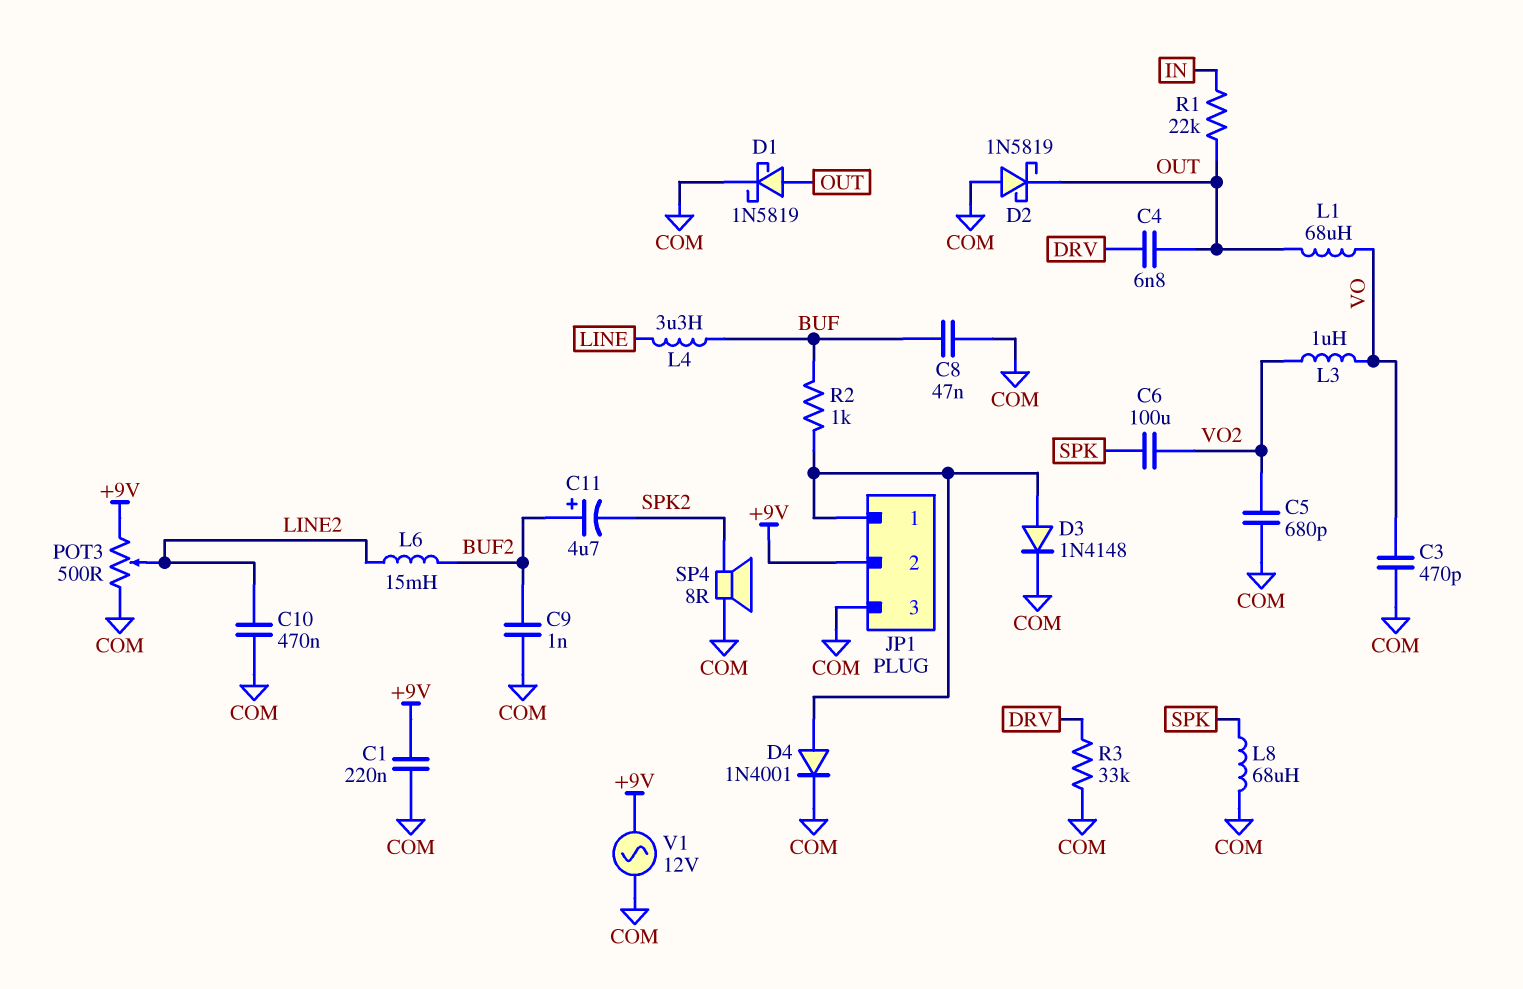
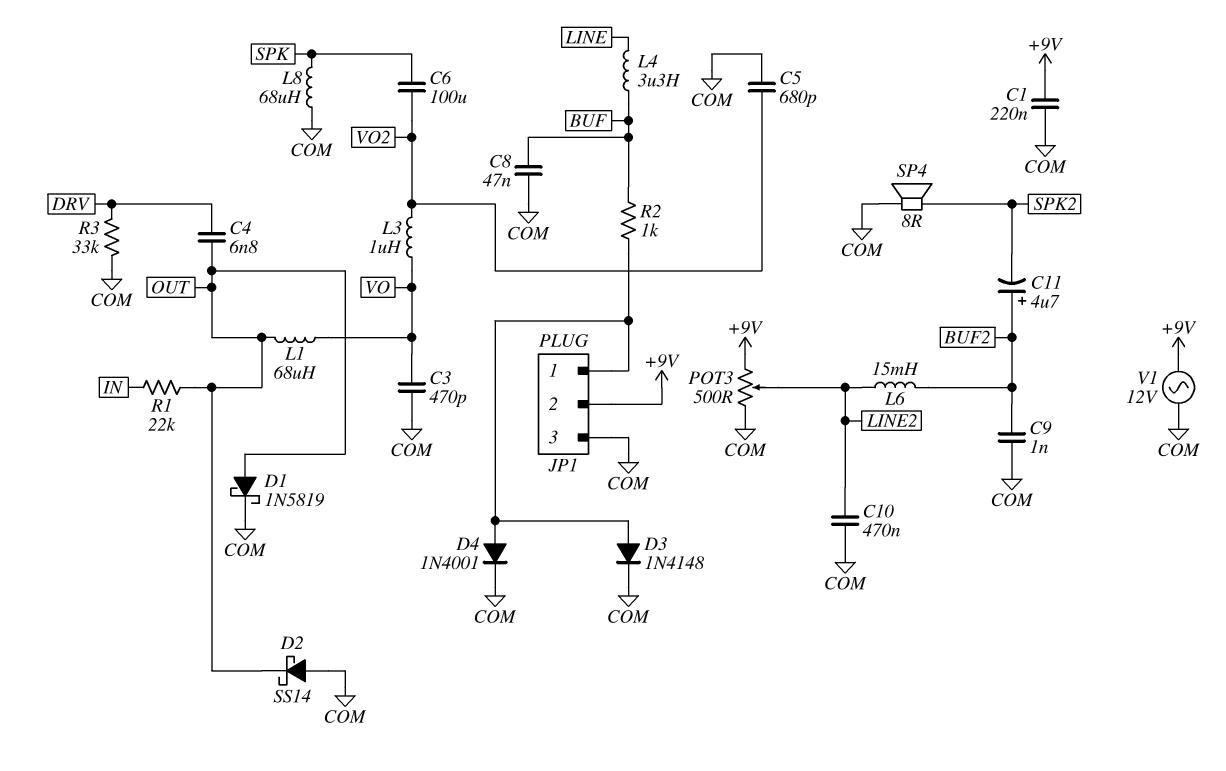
D2: schottky 1N5819 (A COM, K OUT) -> schottky SS14 (A COM, K OUT)

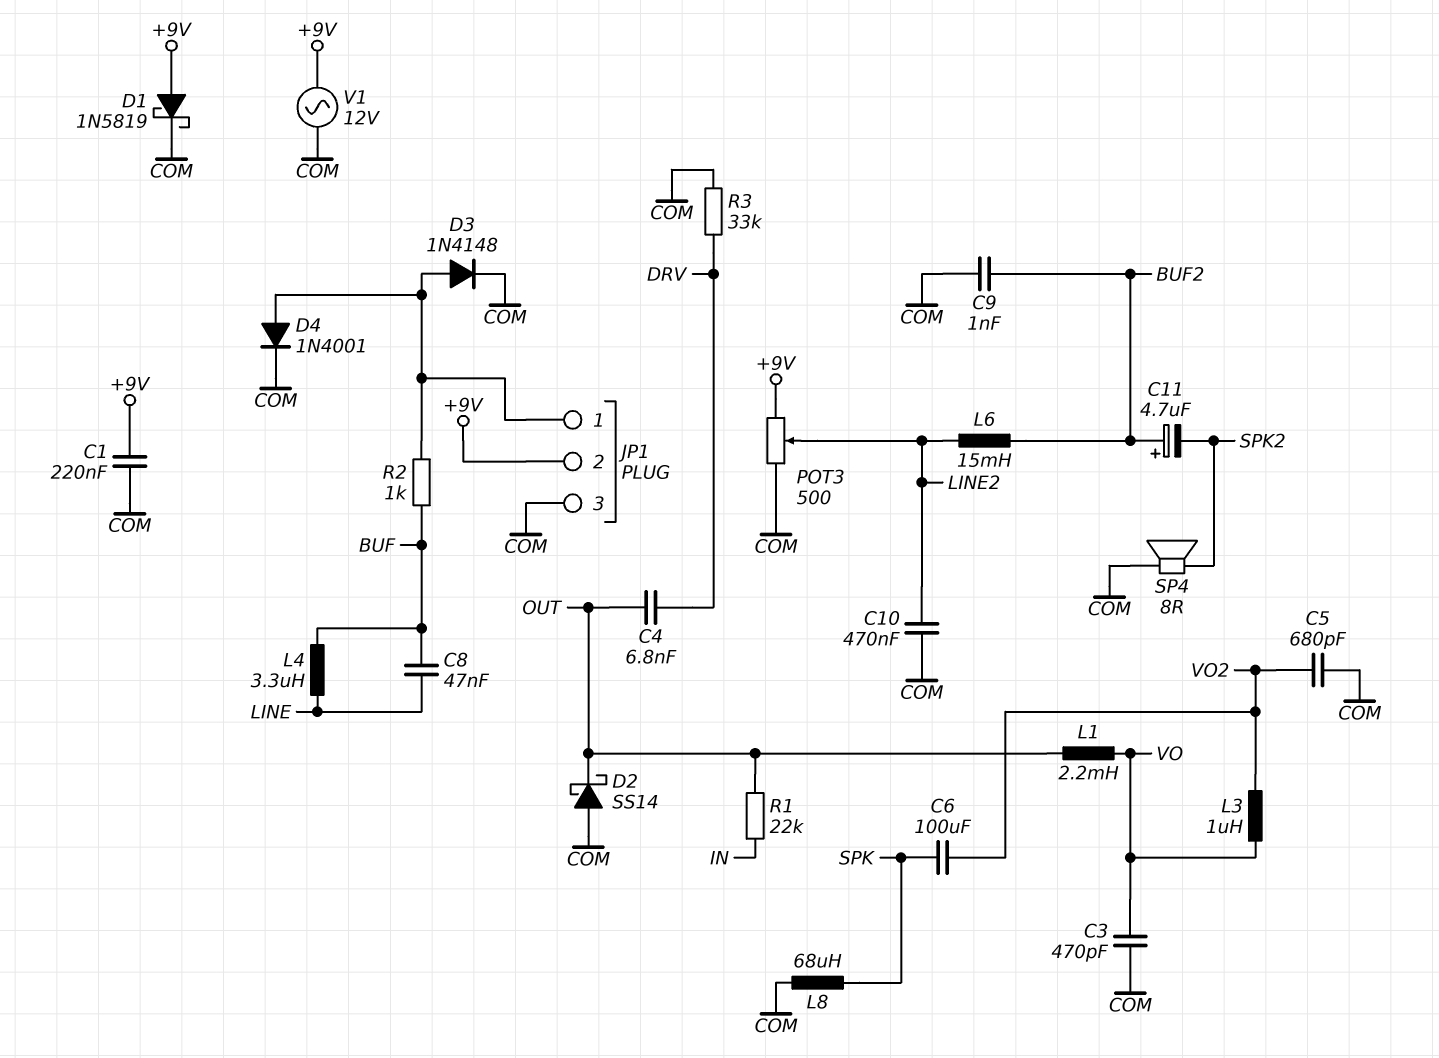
C8: 47nF (BUF, COM) -> 47nF (BUF, LINE)
D1: schottky 1N5819 (A OUT, K COM) -> schottky 1N5819 (A +9V, K COM)
L1: 68uH (OUT, VO) -> 2.2mH (OUT, VO)

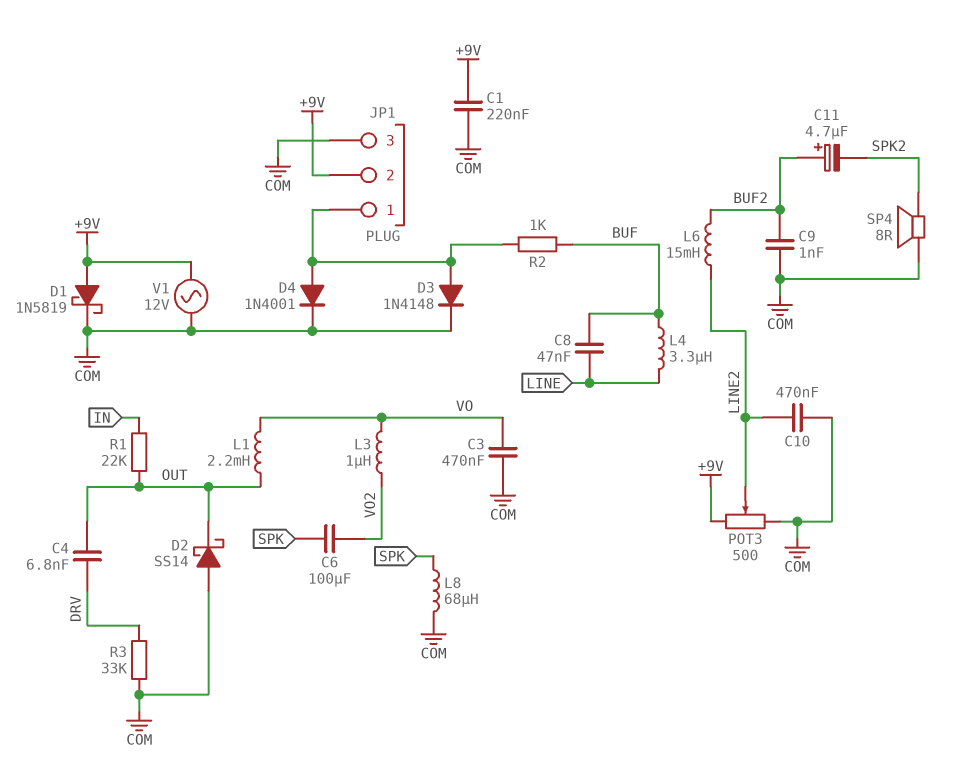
C3: 470pF (COM, VO) -> 470nF (COM, VO)
C5: 680pF (COM, VO2) -> none

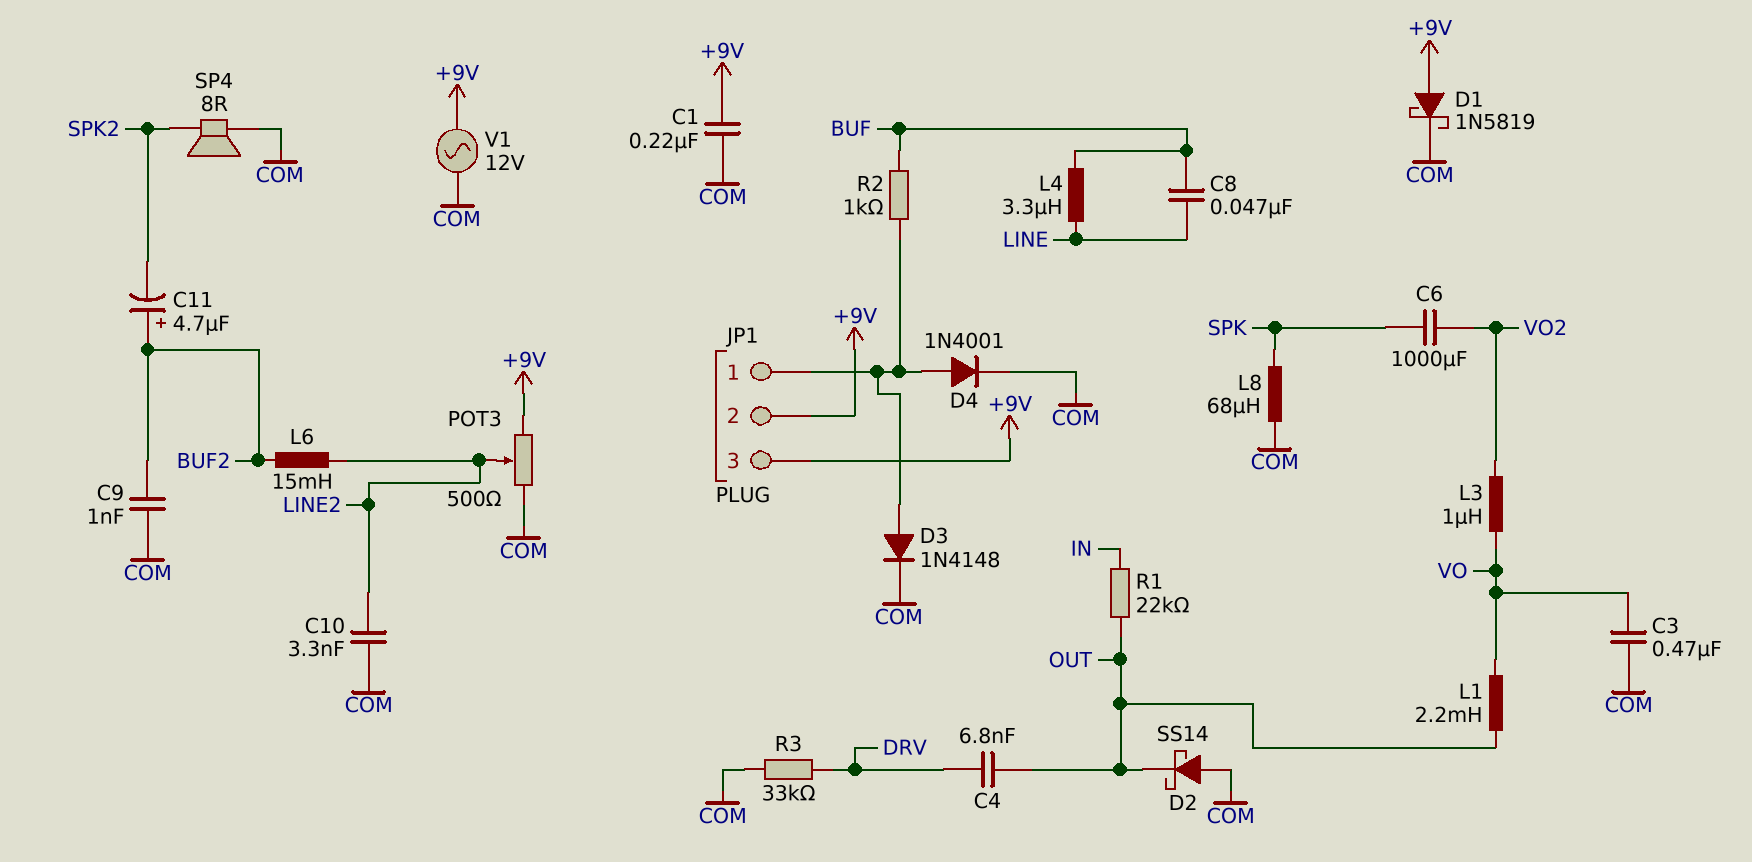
C6: 100uF (SPK, VO2) -> 1000uF (SPK, VO2)
C10: 470nF (COM, LINE2) -> 3.3nF (COM, LINE2)
JP1 pin 3: COM -> +9V

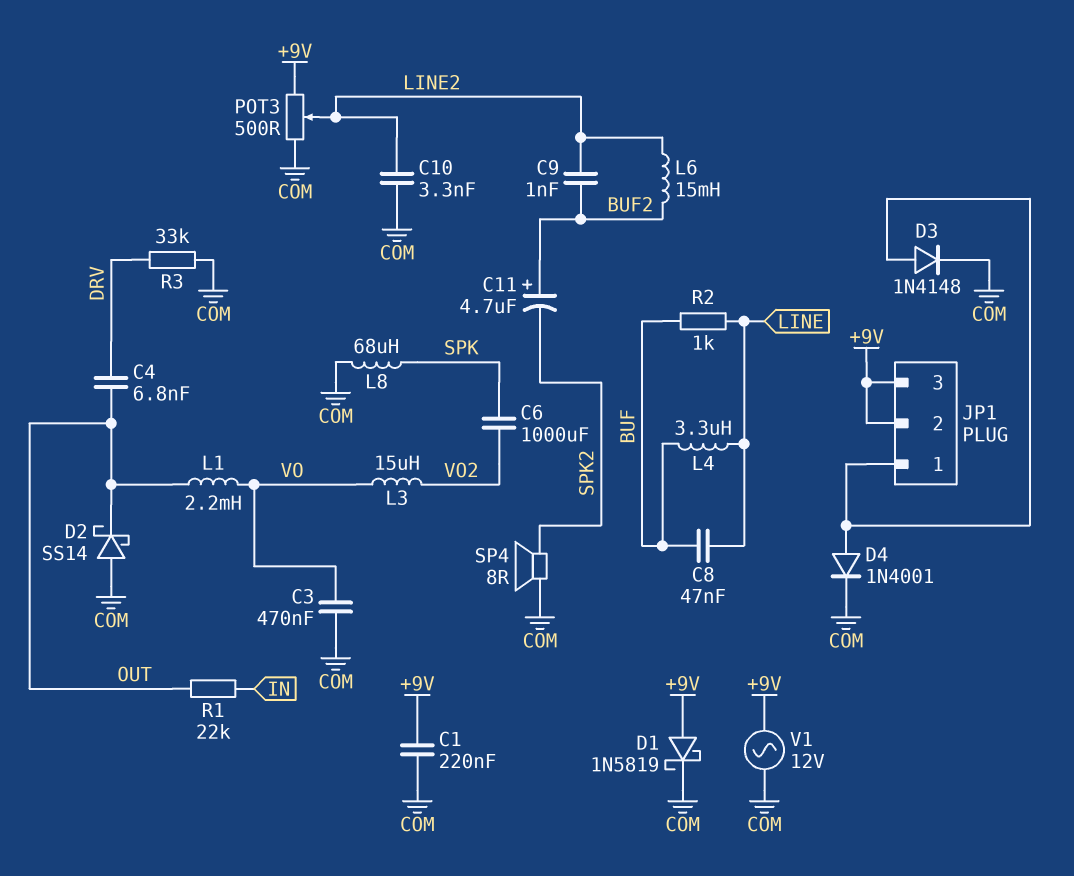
C9: 1nF (BUF2, COM) -> 1nF (BUF2, LINE2)
L3: 1uH (VO, VO2) -> 15uH (VO, VO2)
R2: 1k (BUF, JP1/1) -> 1k (BUF, LINE)

